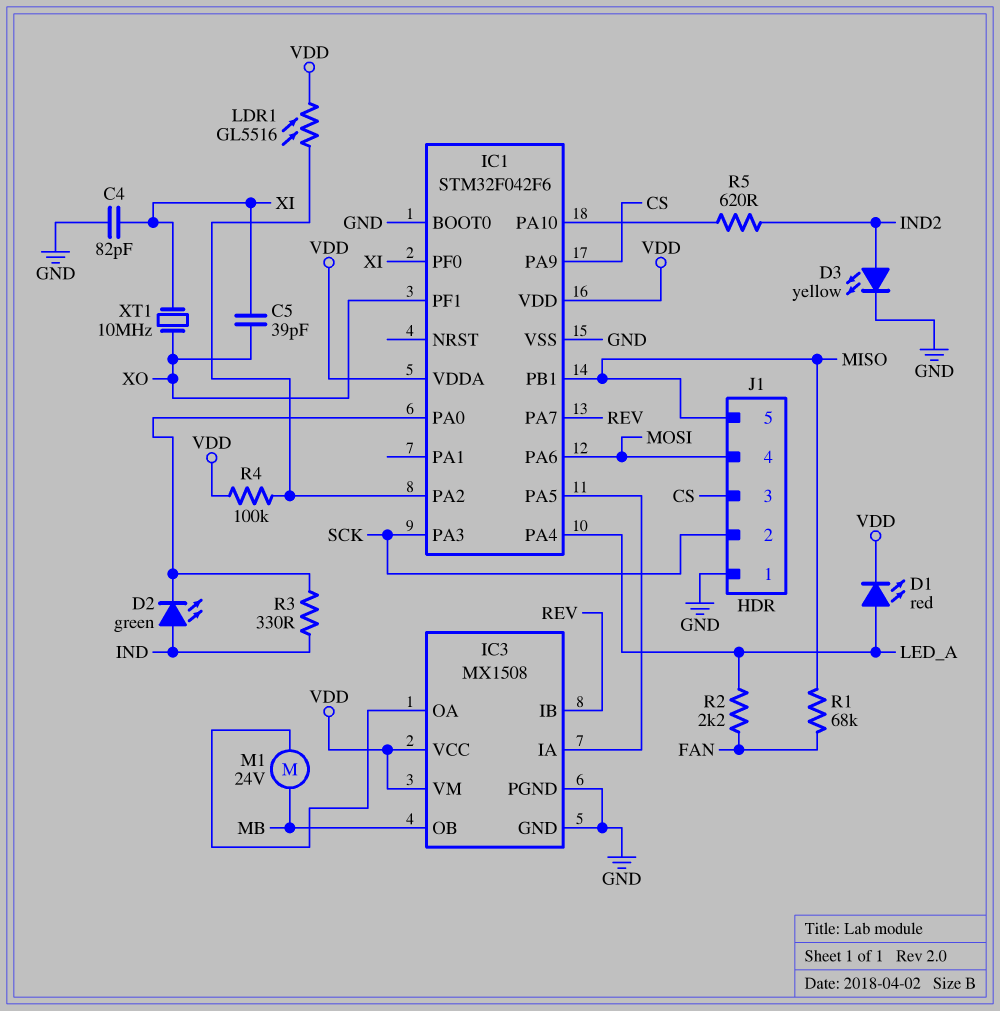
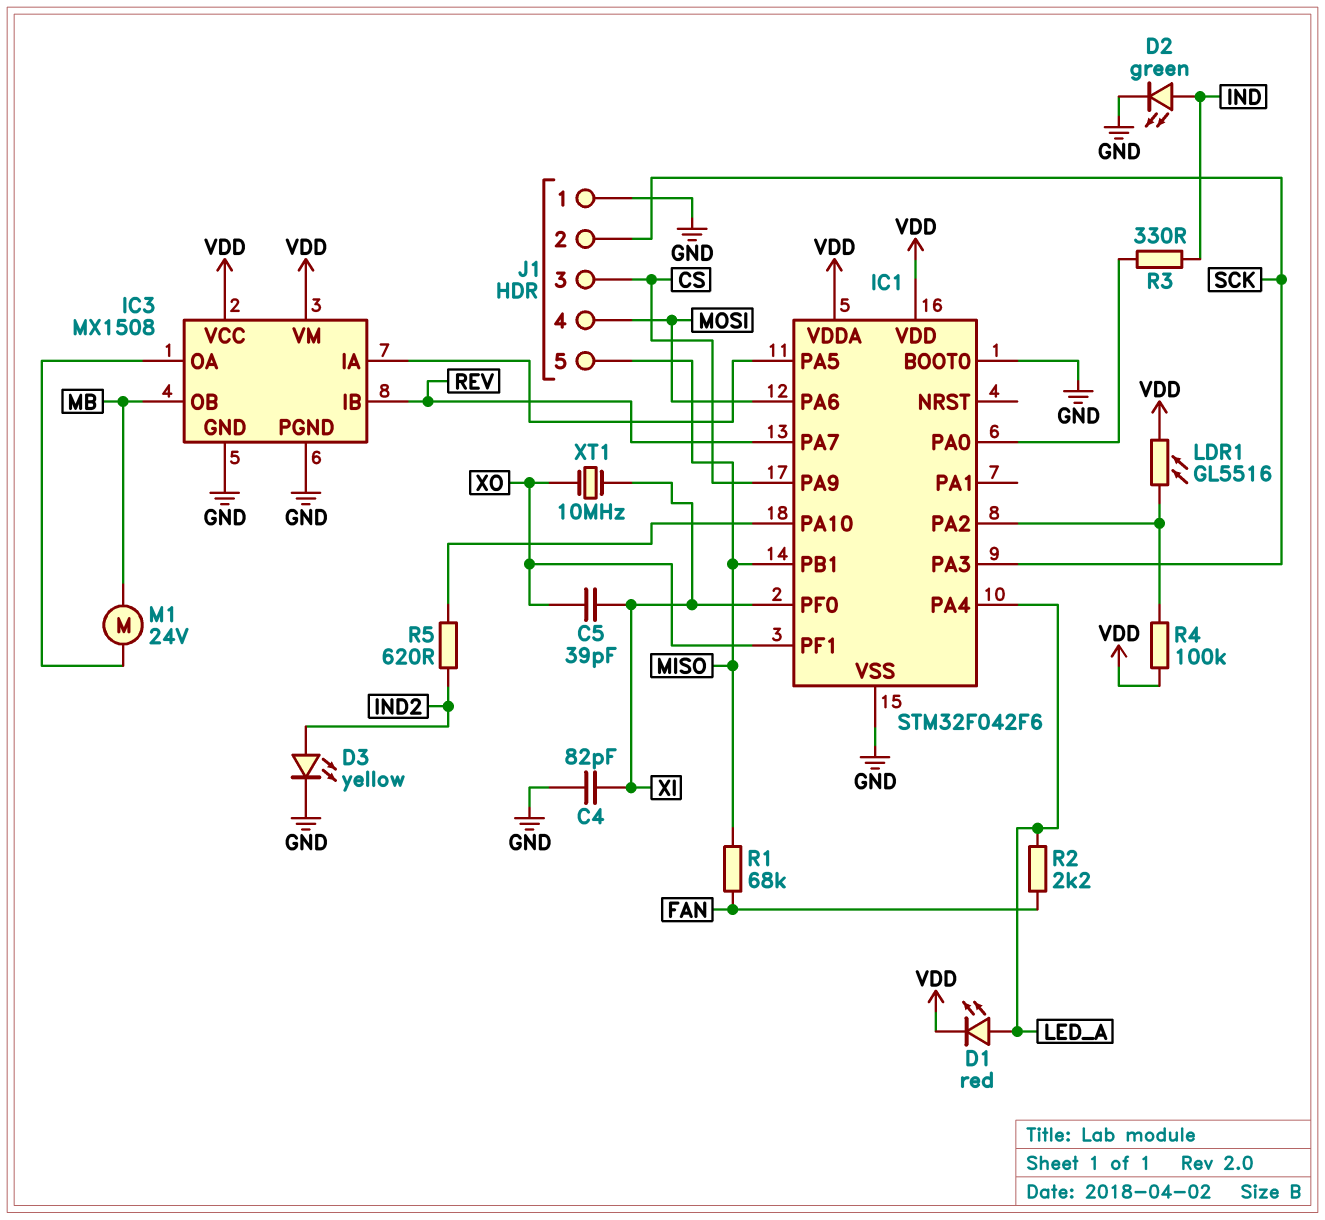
D2: LED green (A IND, K IC1/PA0) -> LED green (A IND, K GND)

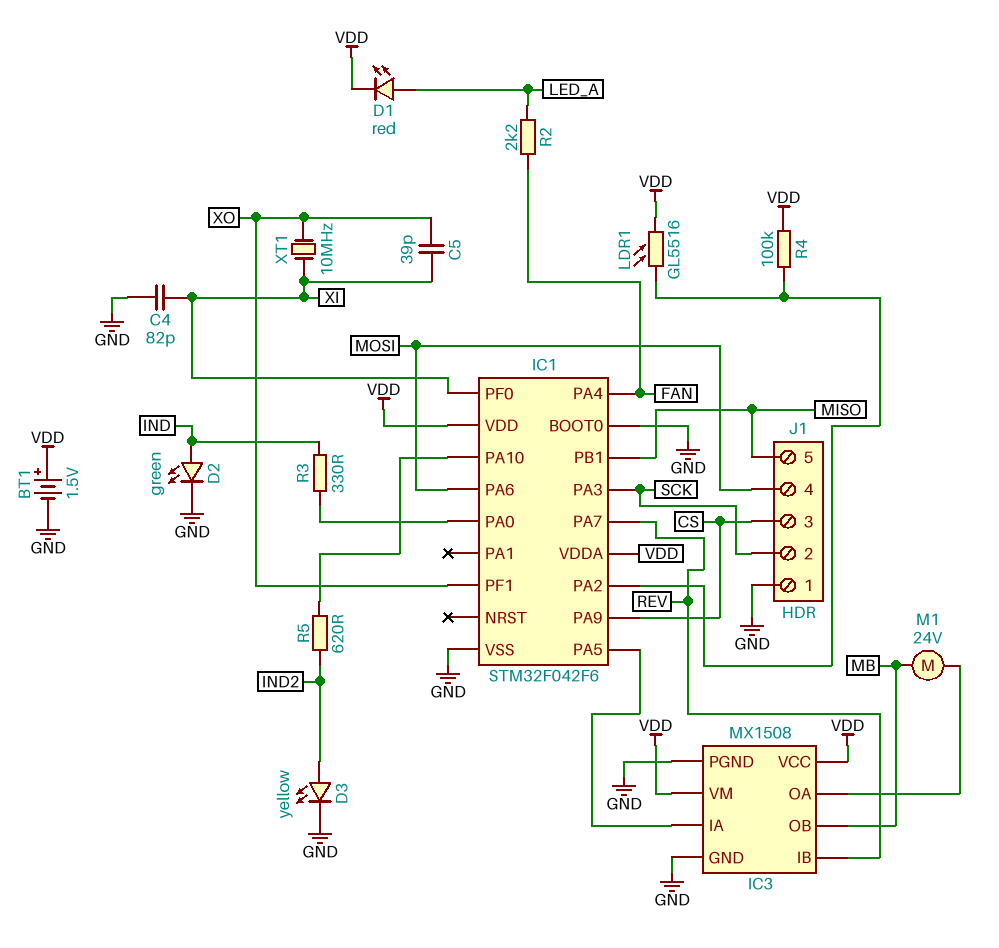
BT1: none -> 1.5V (plus VDD, minus GND)
IC1 pin PA4: LED_A -> FAN
R1: 68k (FAN, MISO) -> none

